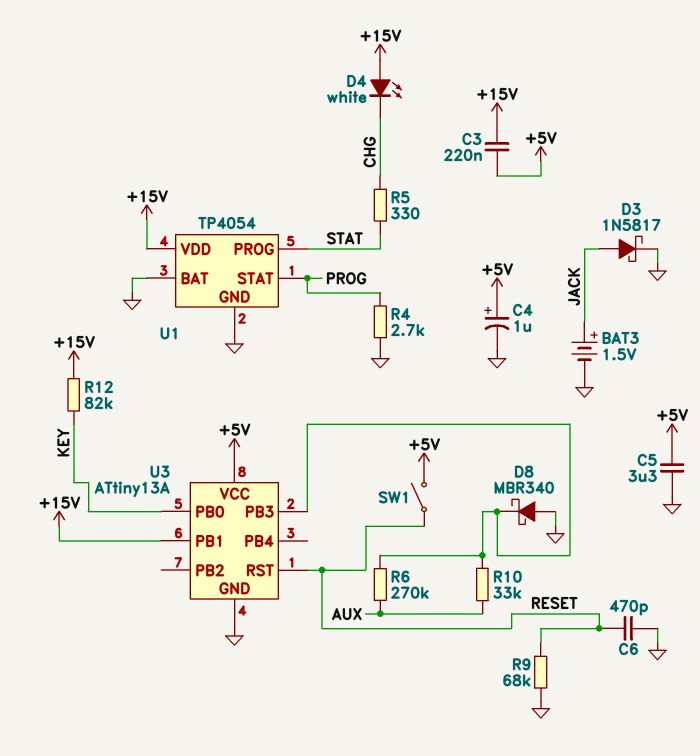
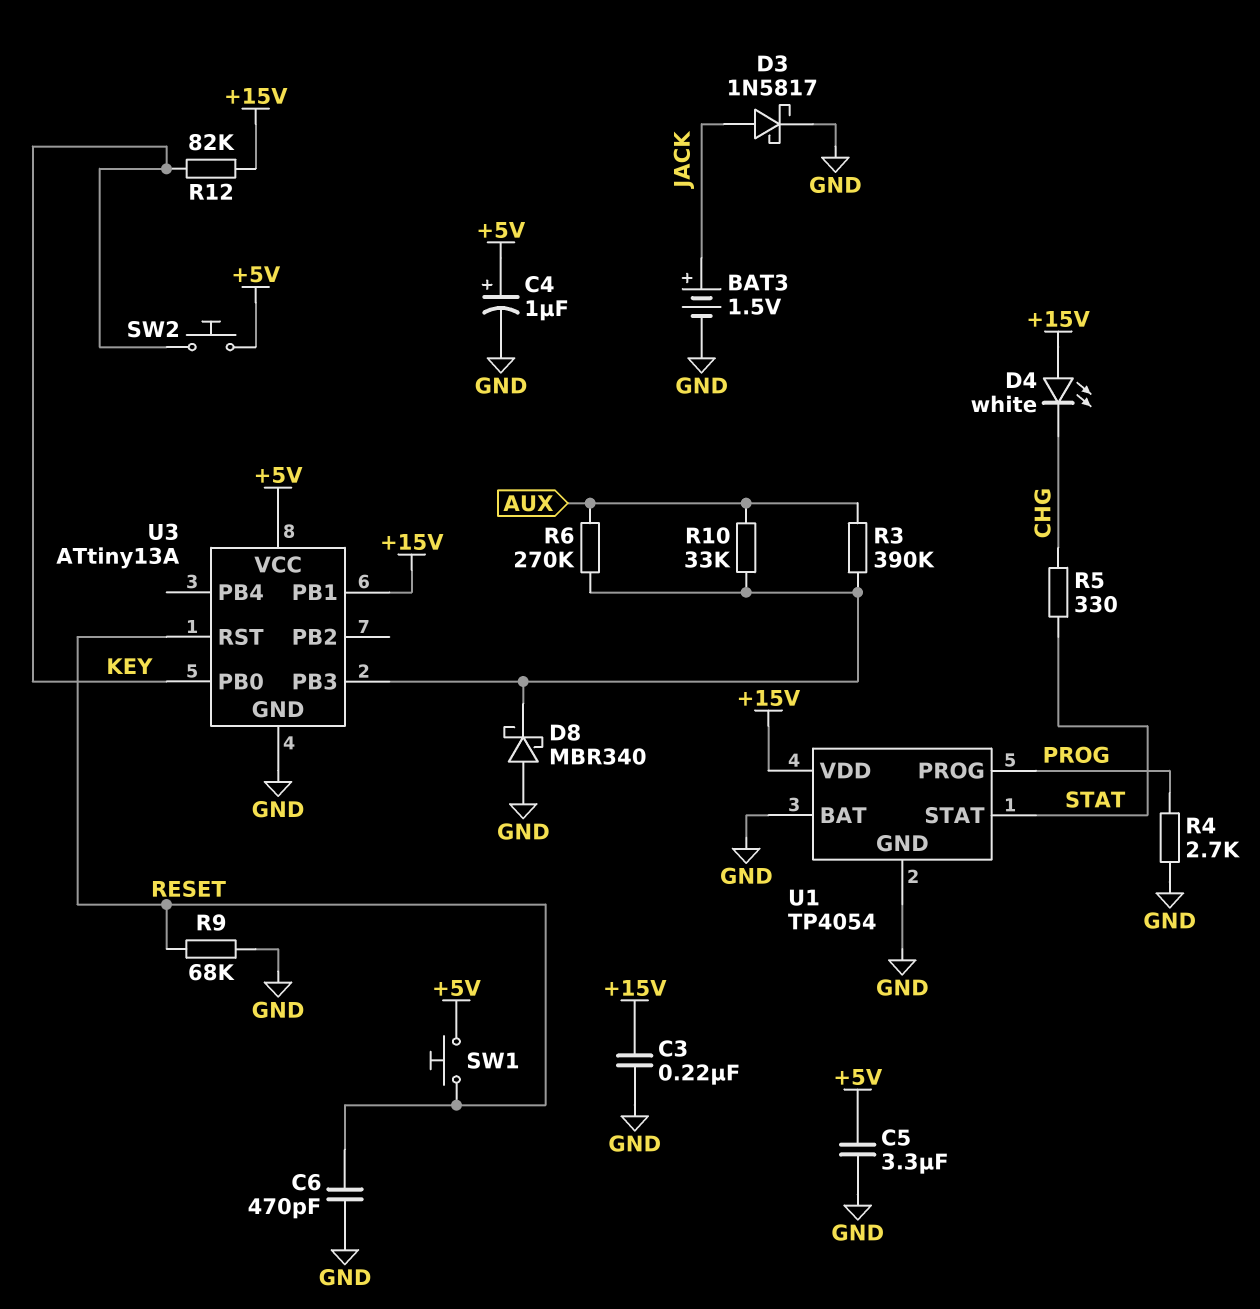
C3: 220nF (+5V, +15V) -> 220nF (+15V, GND)
R3: none -> 390k (AUX, U3/PB3)
SW1: switch (+5V, RESET) -> button (+5V, RESET)
SW2: none -> button (+5V, KEY)
U1 pin PROG: STAT -> PROG
U1 pin STAT: PROG -> STAT

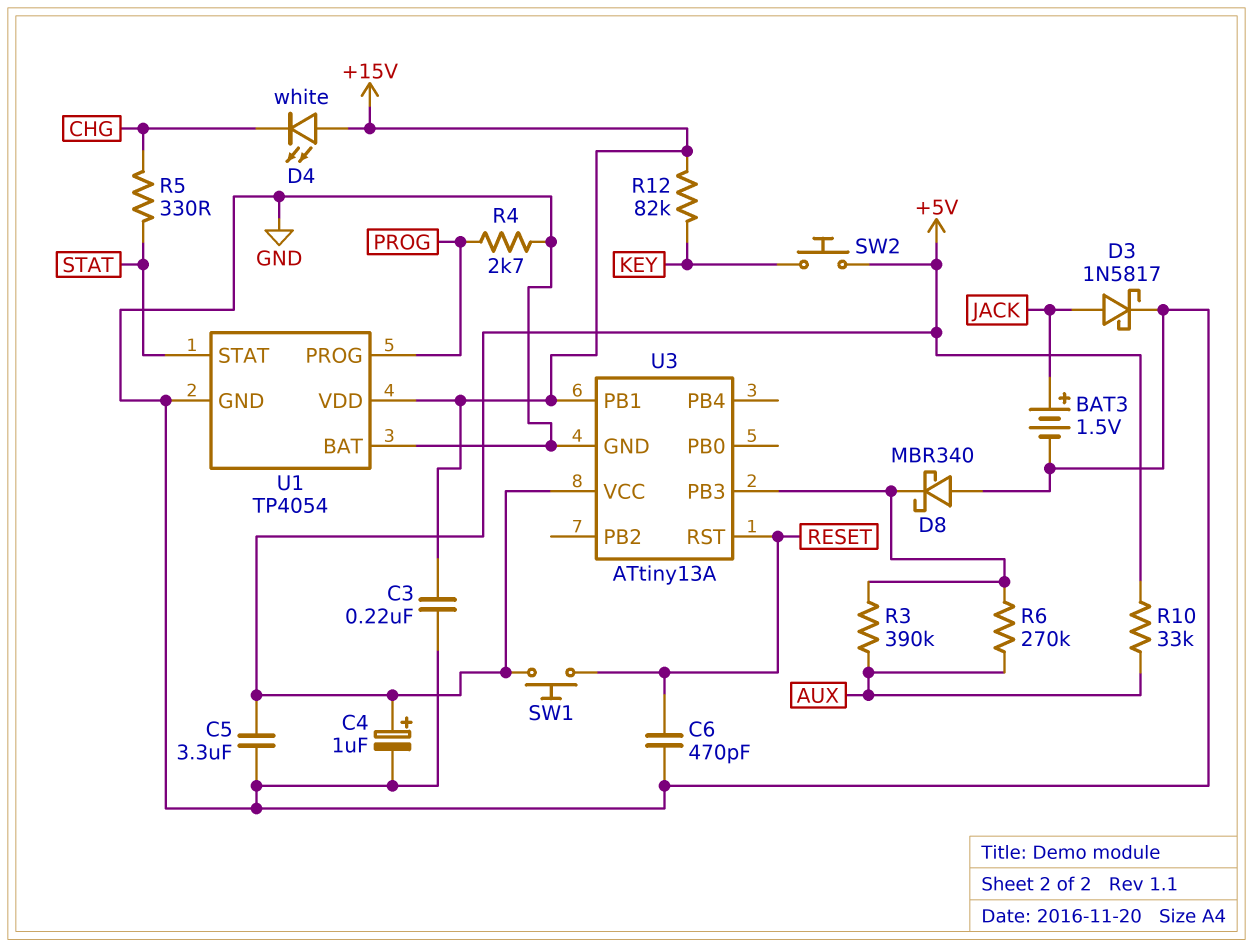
R9: 68k (GND, RESET) -> none
R10: 33k (AUX, U3/PB3) -> 33k (+5V, AUX)
U3 pin PB0: KEY -> none

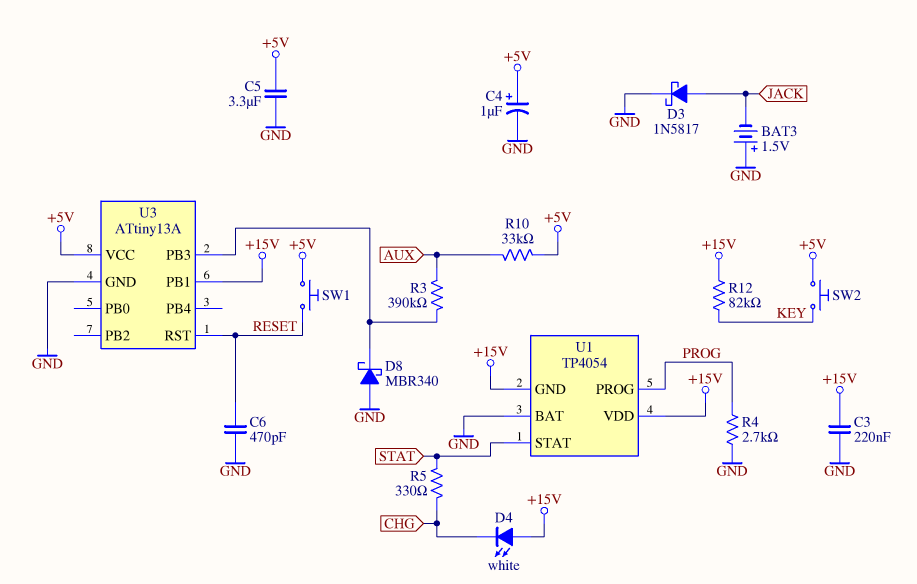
BAT3: 1.5V (plus JACK, minus GND) -> 1.5V (plus GND, minus JACK)
R6: 270k (AUX, U3/PB3) -> none
U1 pin GND: GND -> +15V

